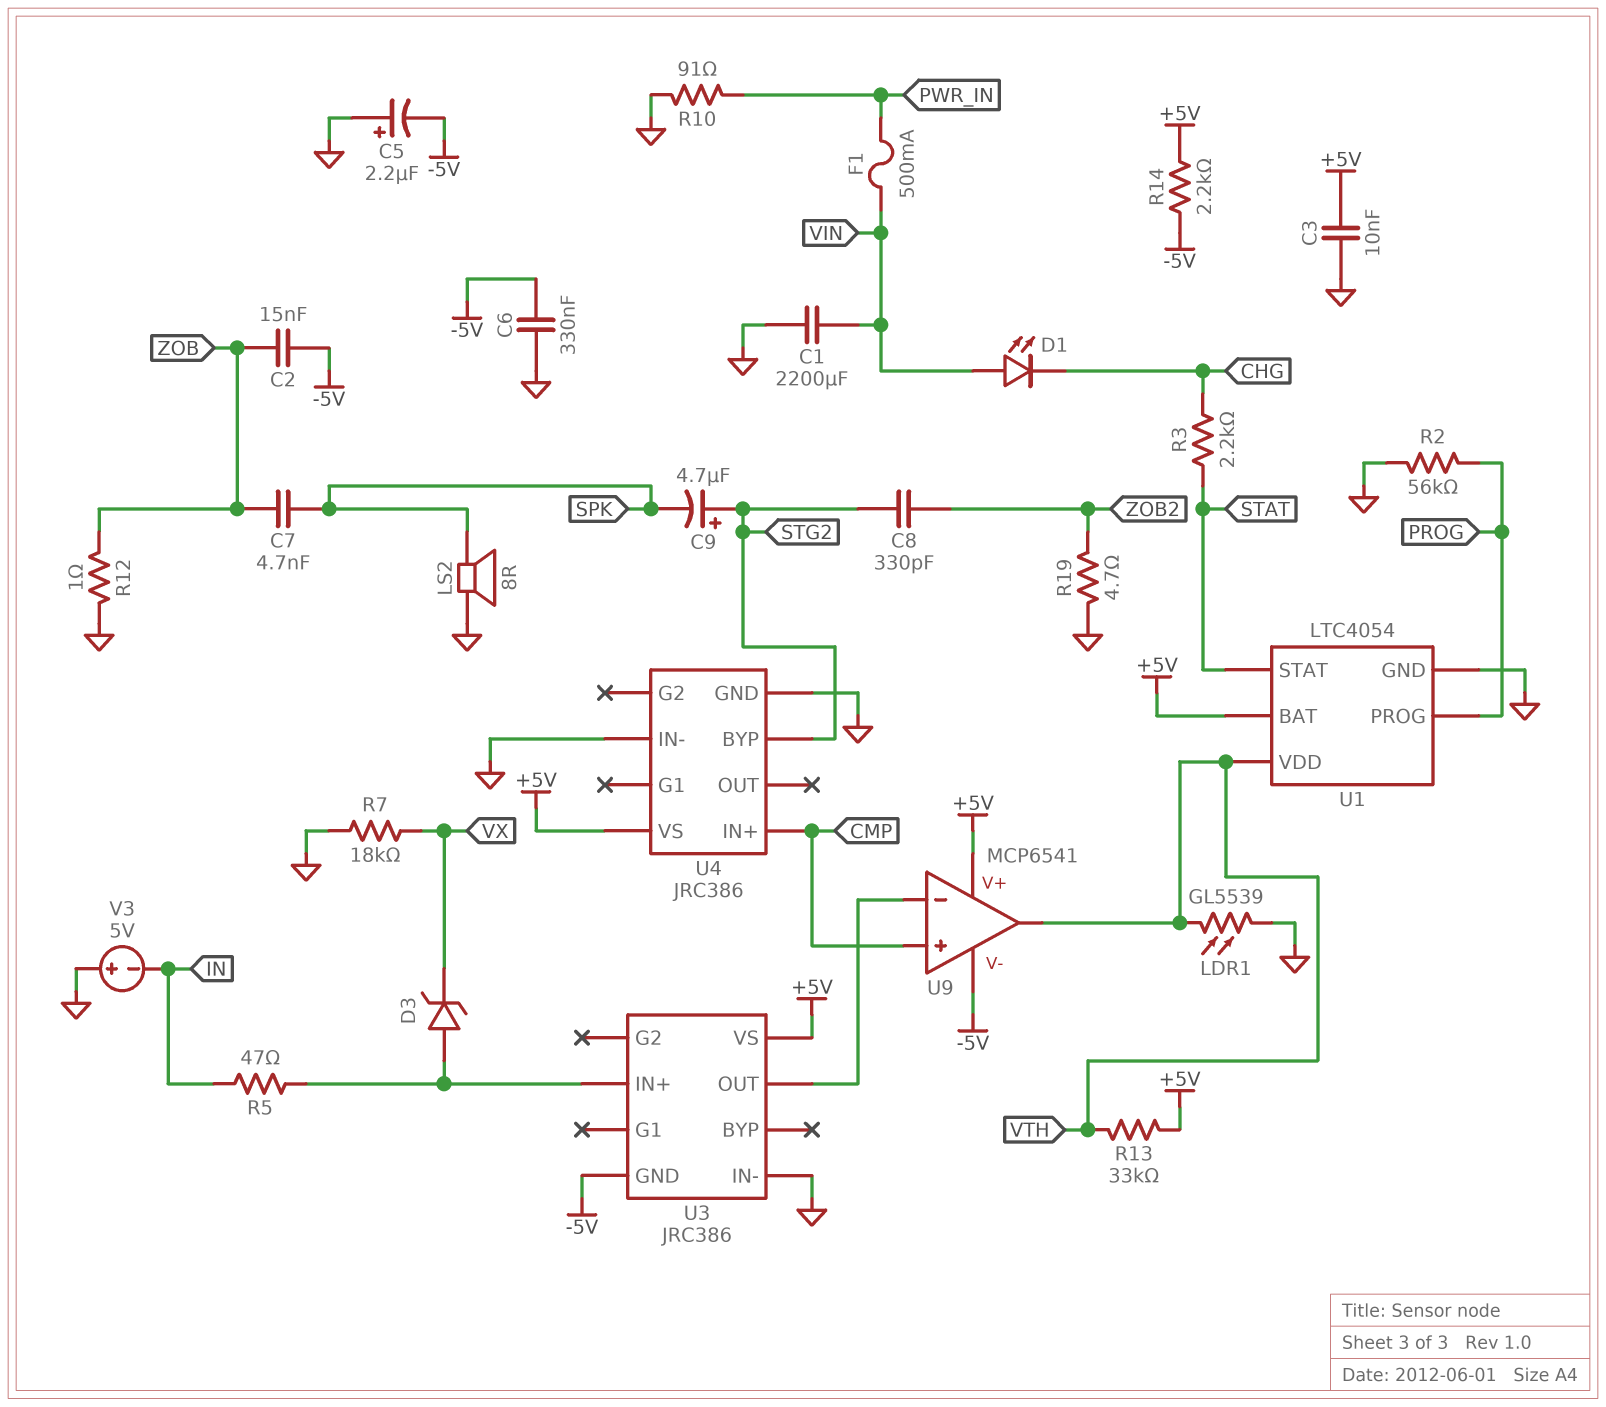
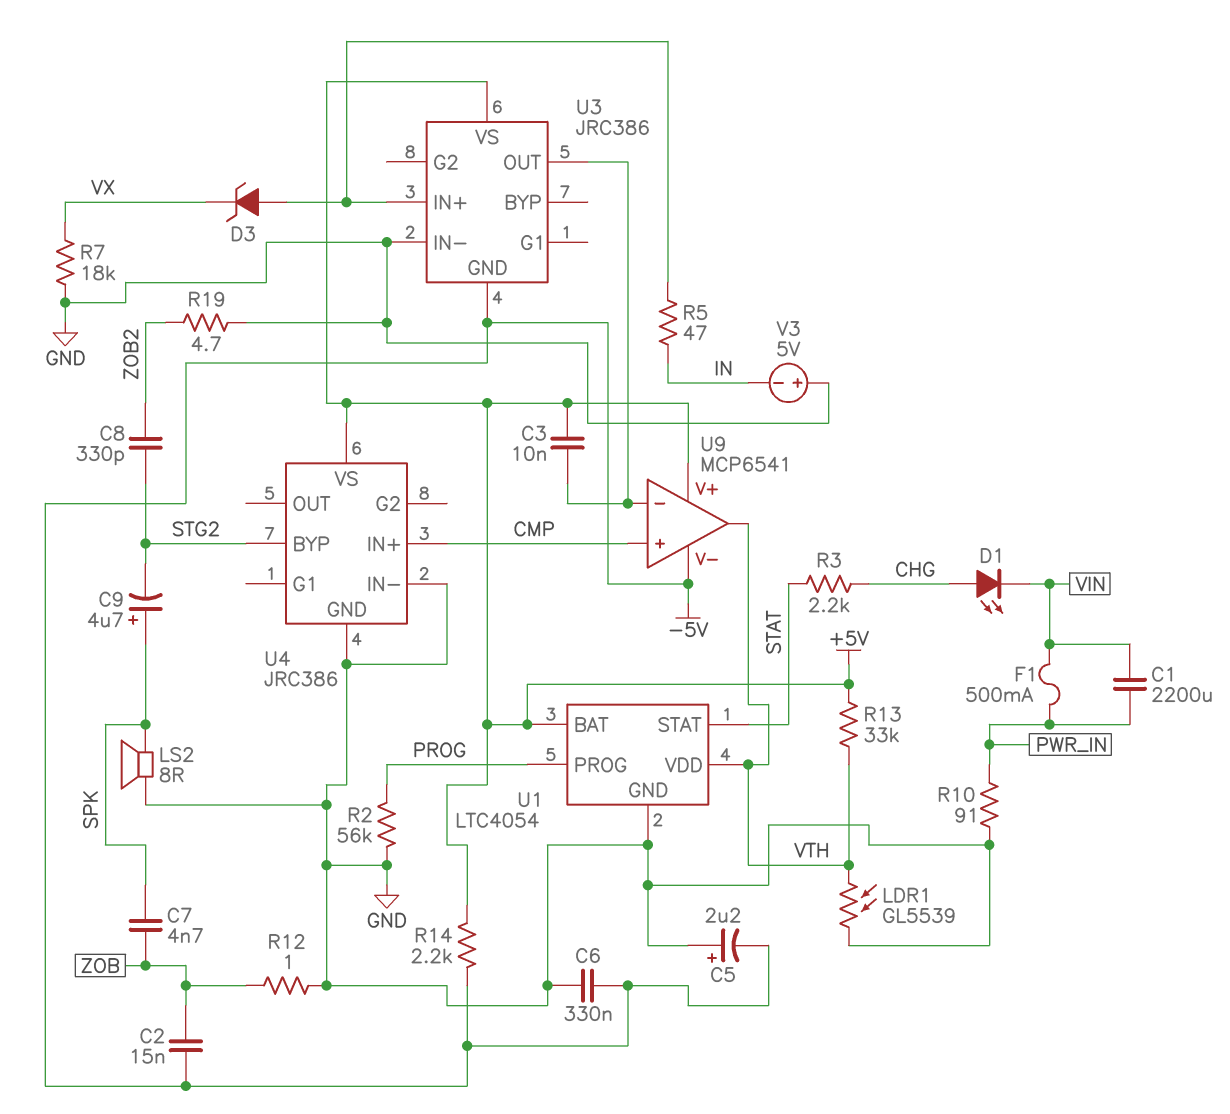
C1: 2200uF (GND, VIN) -> 2200uF (PWR_IN, VIN)
C3: 10nF (+5V, GND) -> 10nF (+5V, U3/OUT)
C9: 4.7uF (plus STG2, minus SPK) -> 4.7uF (plus SPK, minus STG2)
D1: LED (A VIN, K CHG) -> LED (A CHG, K VIN)

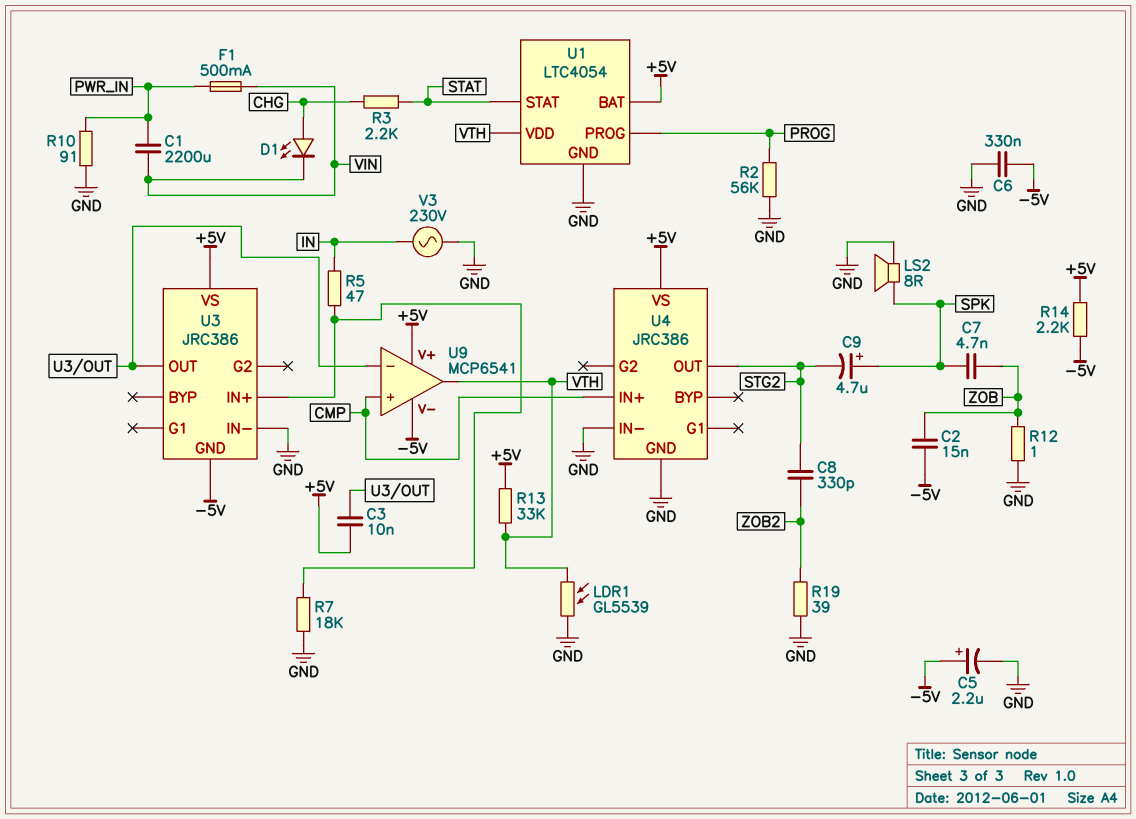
C5: 2.2uF (plus GND, minus -5V) -> 2.2uF (plus -5V, minus GND)
D3: zener (A U3/IN+, K VX) -> none
R7: 18k (GND, VX) -> 18k (GND, U3/IN+)
R19: 4.7 (GND, ZOB2) -> 39 (GND, ZOB2)
U4 pin BYP: STG2 -> none
U4 pin OUT: none -> STG2
V3: 5V (plus GND, minus IN) -> AC 230V (GND, IN)

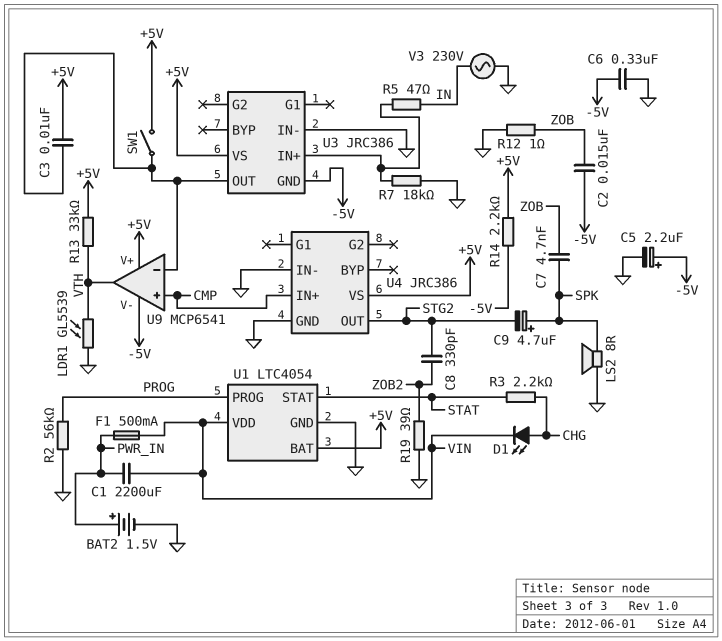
BAT2: none -> 1.5V (plus PWR_IN, minus GND)
R10: 91 (GND, PWR_IN) -> none
SW1: none -> switch (+5V, U3/OUT)
U1 pin VDD: VTH -> VIN

